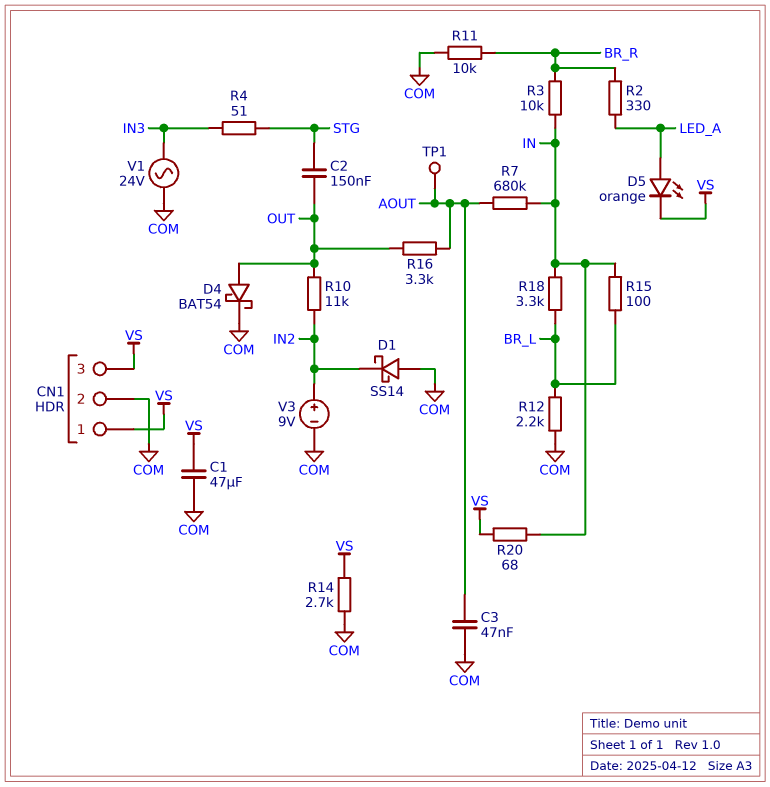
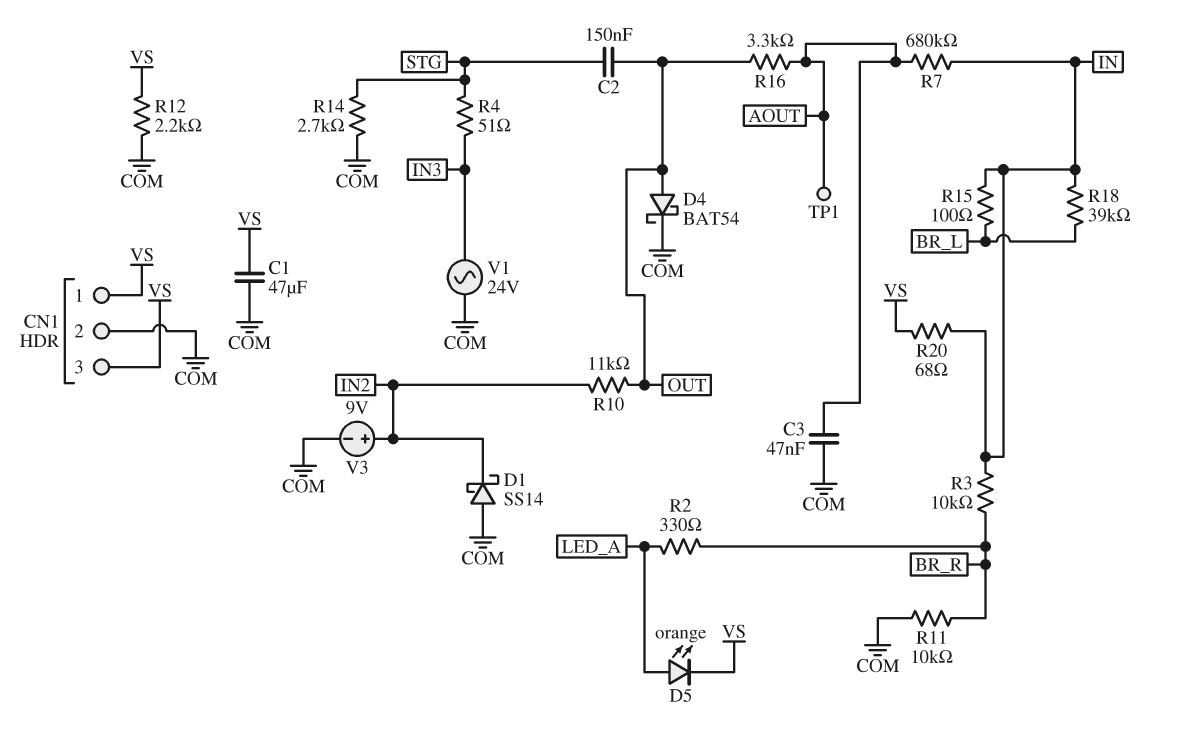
R12: 2.2k (BR_L, COM) -> 2.2k (COM, VS)
R14: 2.7k (COM, VS) -> 2.7k (COM, STG)
R18: 3.3k (BR_L, IN) -> 39k (BR_L, IN)

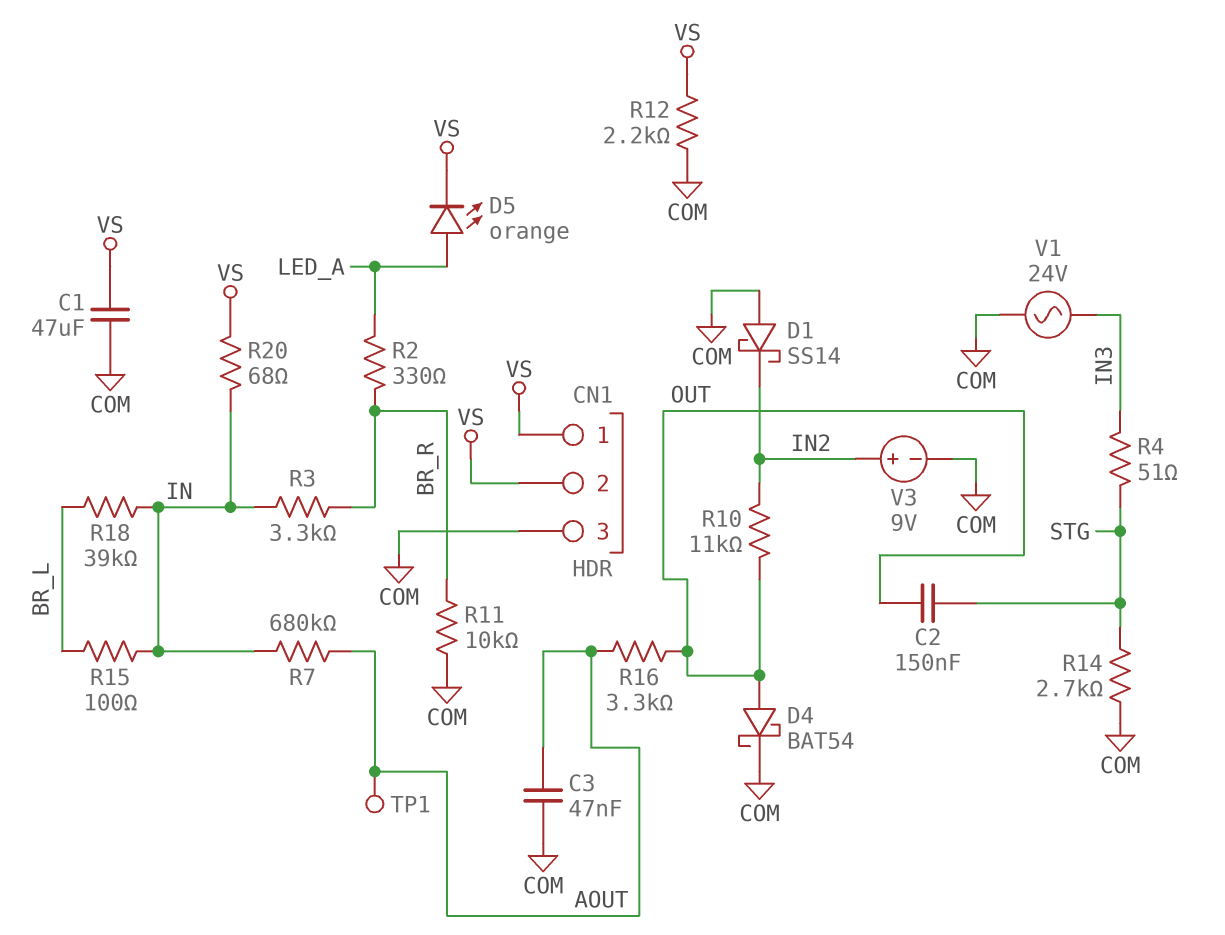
CN1 pin 2: COM -> VS
CN1 pin 3: VS -> COM
R3: 10k (BR_R, IN) -> 3.3k (BR_R, IN)

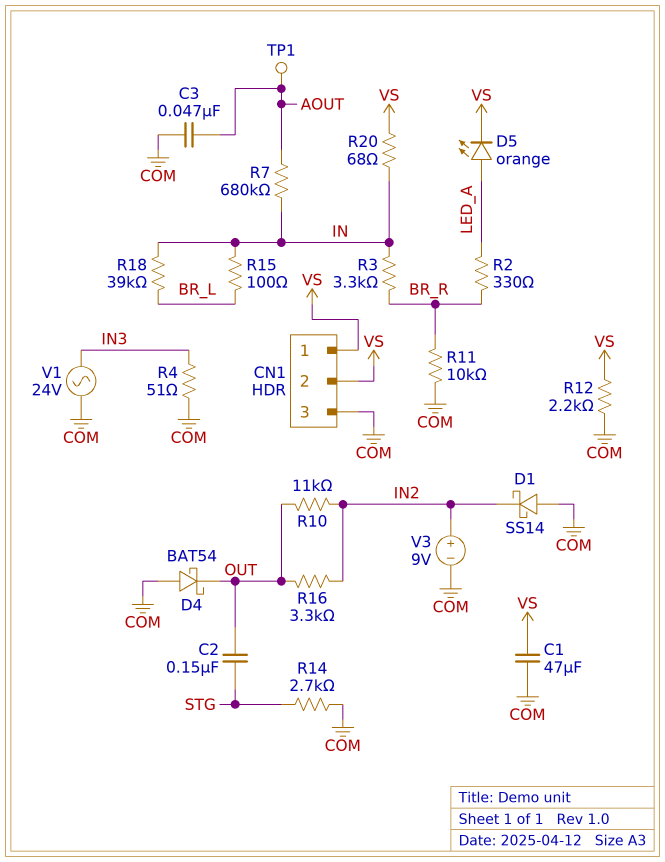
D4: schottky BAT54 (A OUT, K COM) -> schottky BAT54 (A COM, K OUT)
R4: 51 (IN3, STG) -> 51 (COM, IN3)
R16: 3.3k (AOUT, OUT) -> 3.3k (IN2, OUT)

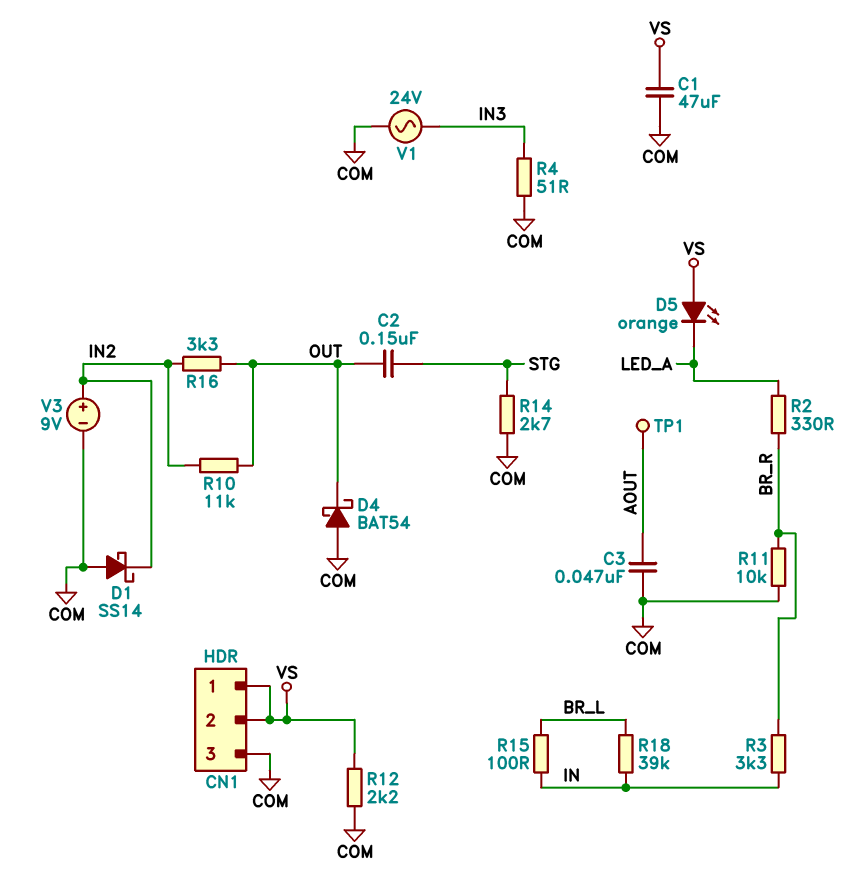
D5: LED orange (A LED_A, K VS) -> LED orange (A VS, K LED_A)
R7: 680k (AOUT, IN) -> none
R20: 68 (IN, VS) -> none

